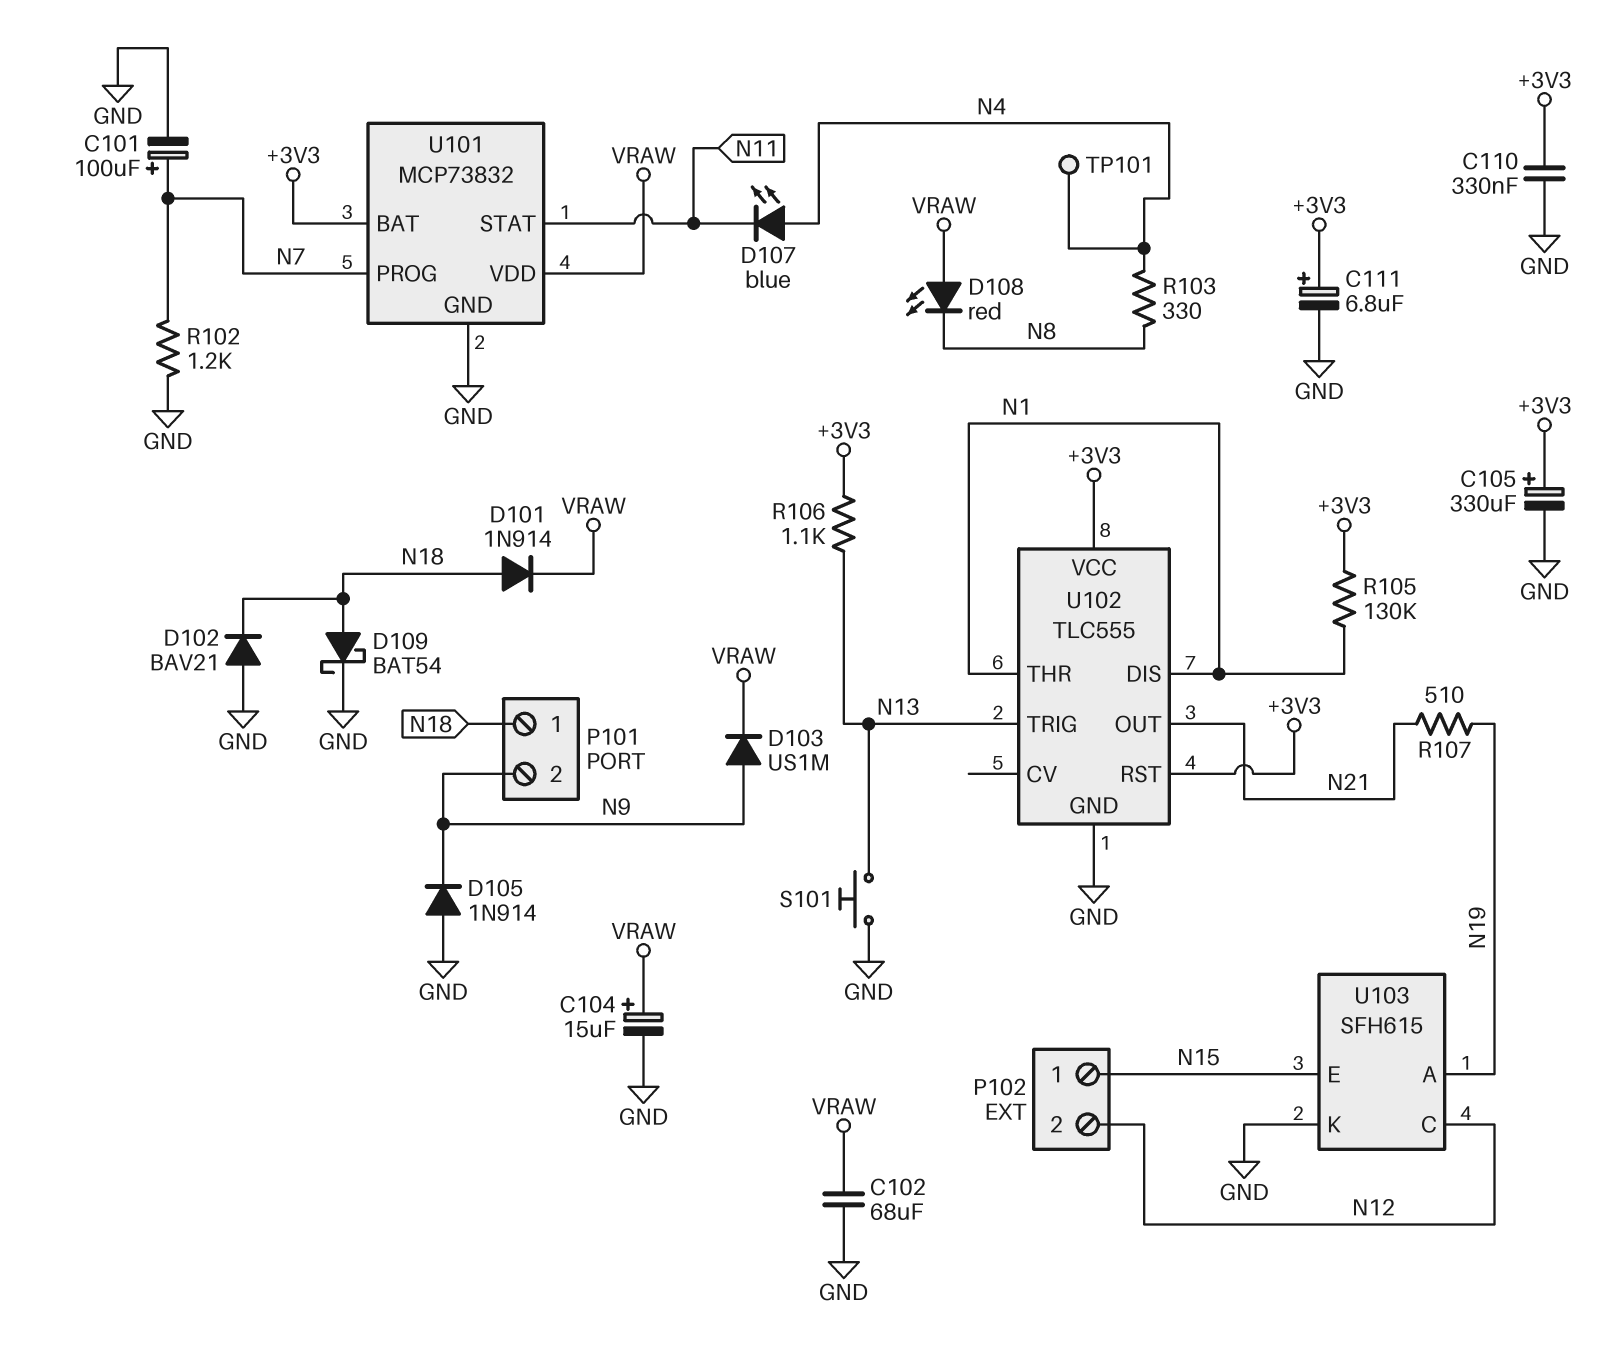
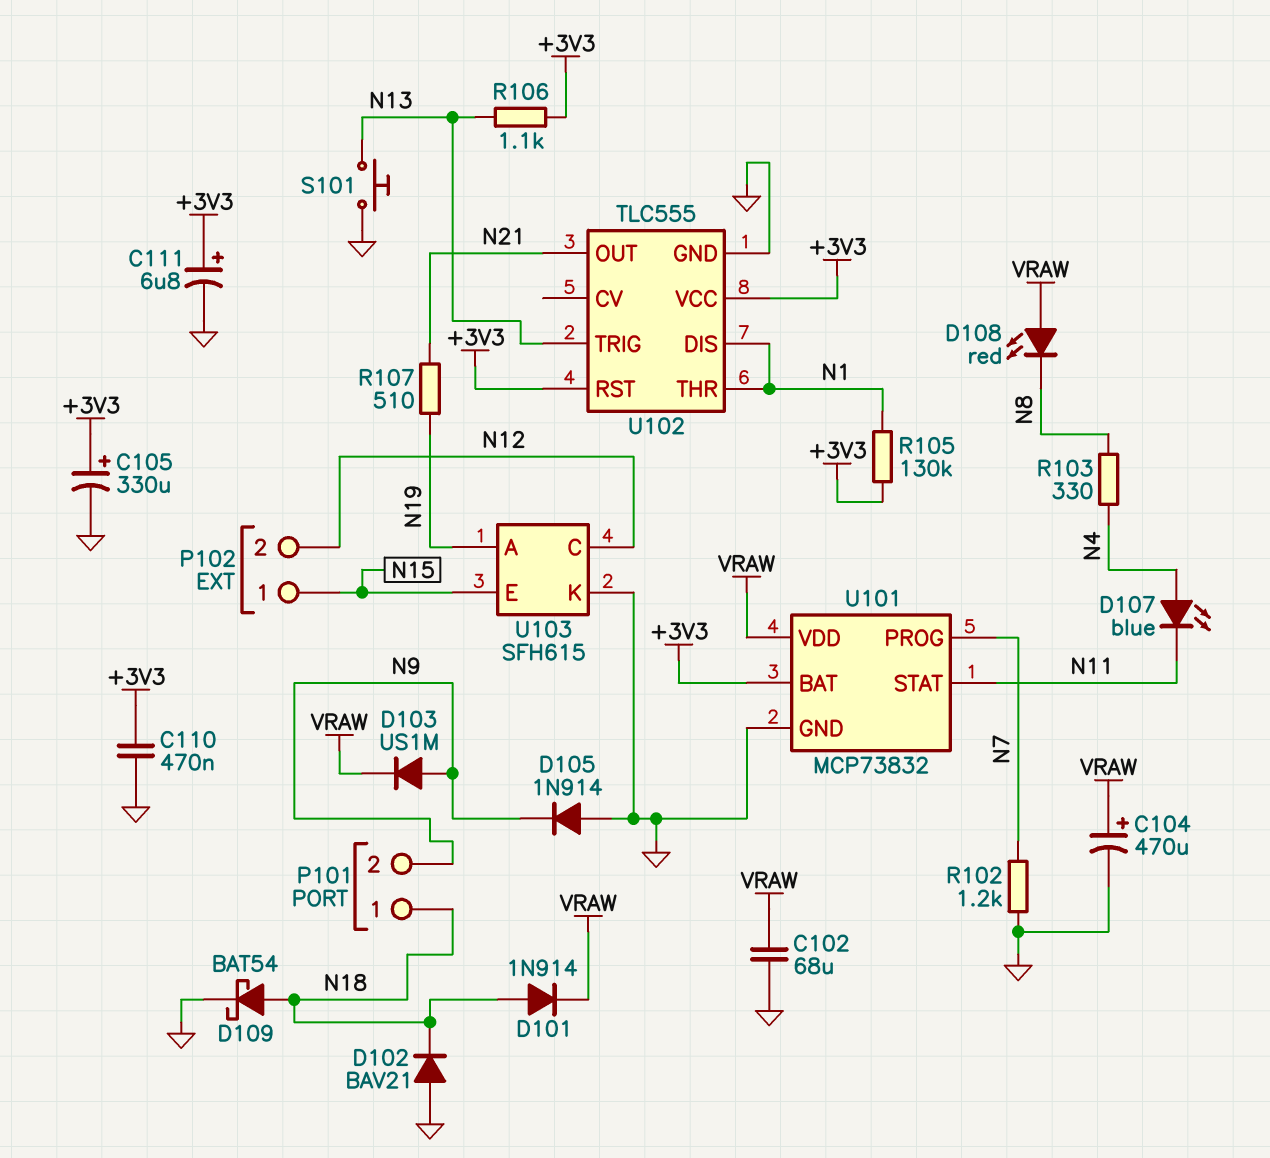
C101: 100uF (plus N7, minus GND) -> none
C104: 15uF (plus VRAW, minus GND) -> 470uF (plus VRAW, minus GND)
C110: 330nF (+3V3, GND) -> 470nF (+3V3, GND)
TP101: test point (N4) -> none

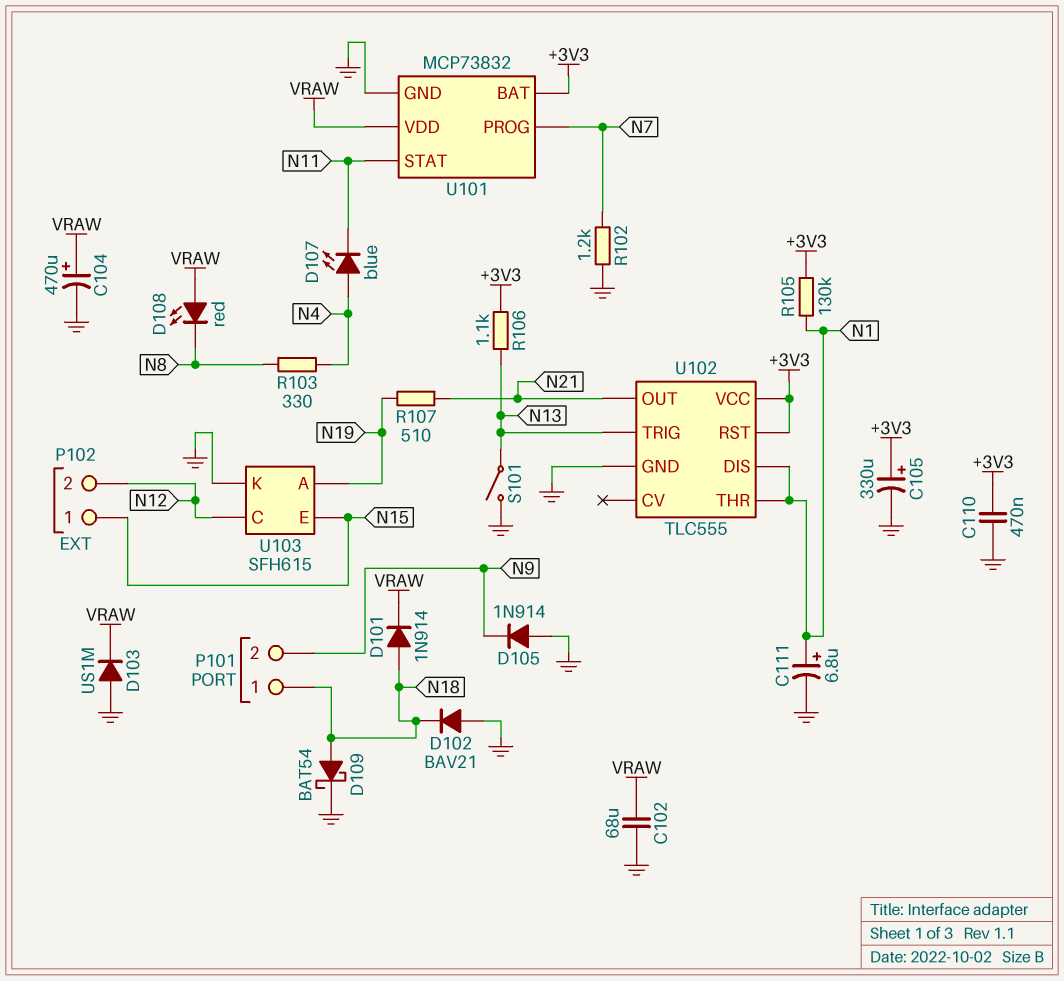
C111: 6.8uF (plus +3V3, minus GND) -> 6.8uF (plus N1, minus GND)
D103: diode US1M (A N9, K VRAW) -> diode US1M (A GND, K VRAW)
S101: button (GND, N13) -> switch (GND, N13)

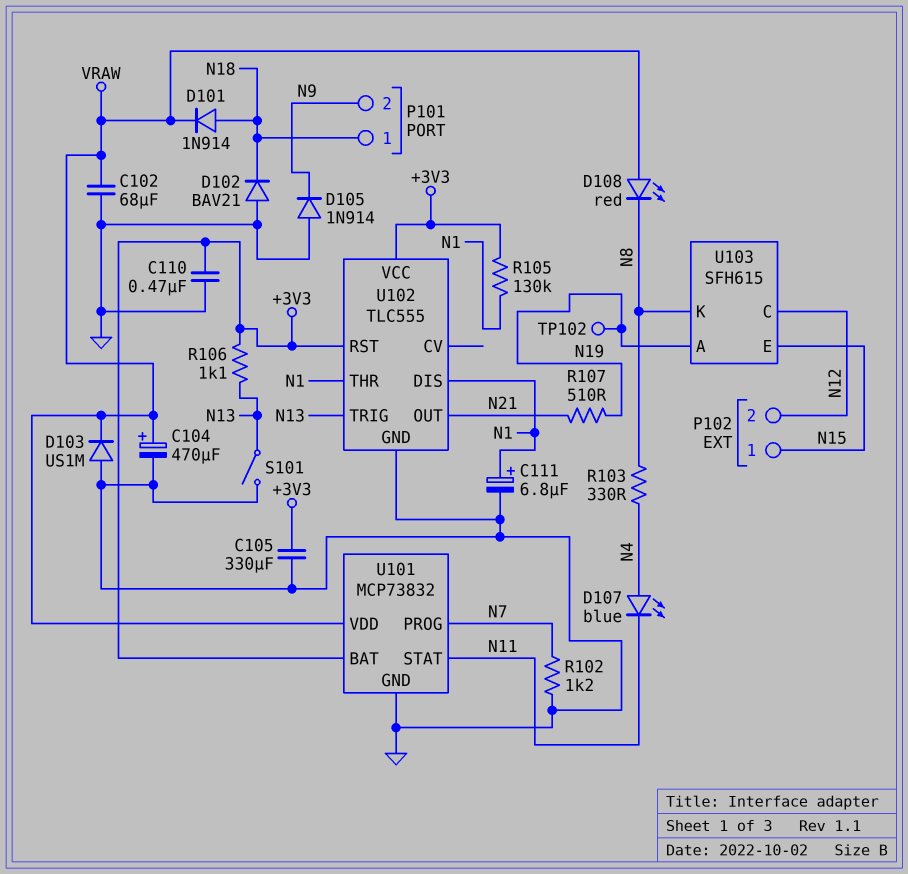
C105: 330uF (plus +3V3, minus GND) -> 330uF (+3V3, GND)
D109: schottky BAT54 (A N18, K GND) -> none
TP102: none -> test point (N19)
U103 pin K: GND -> N8

